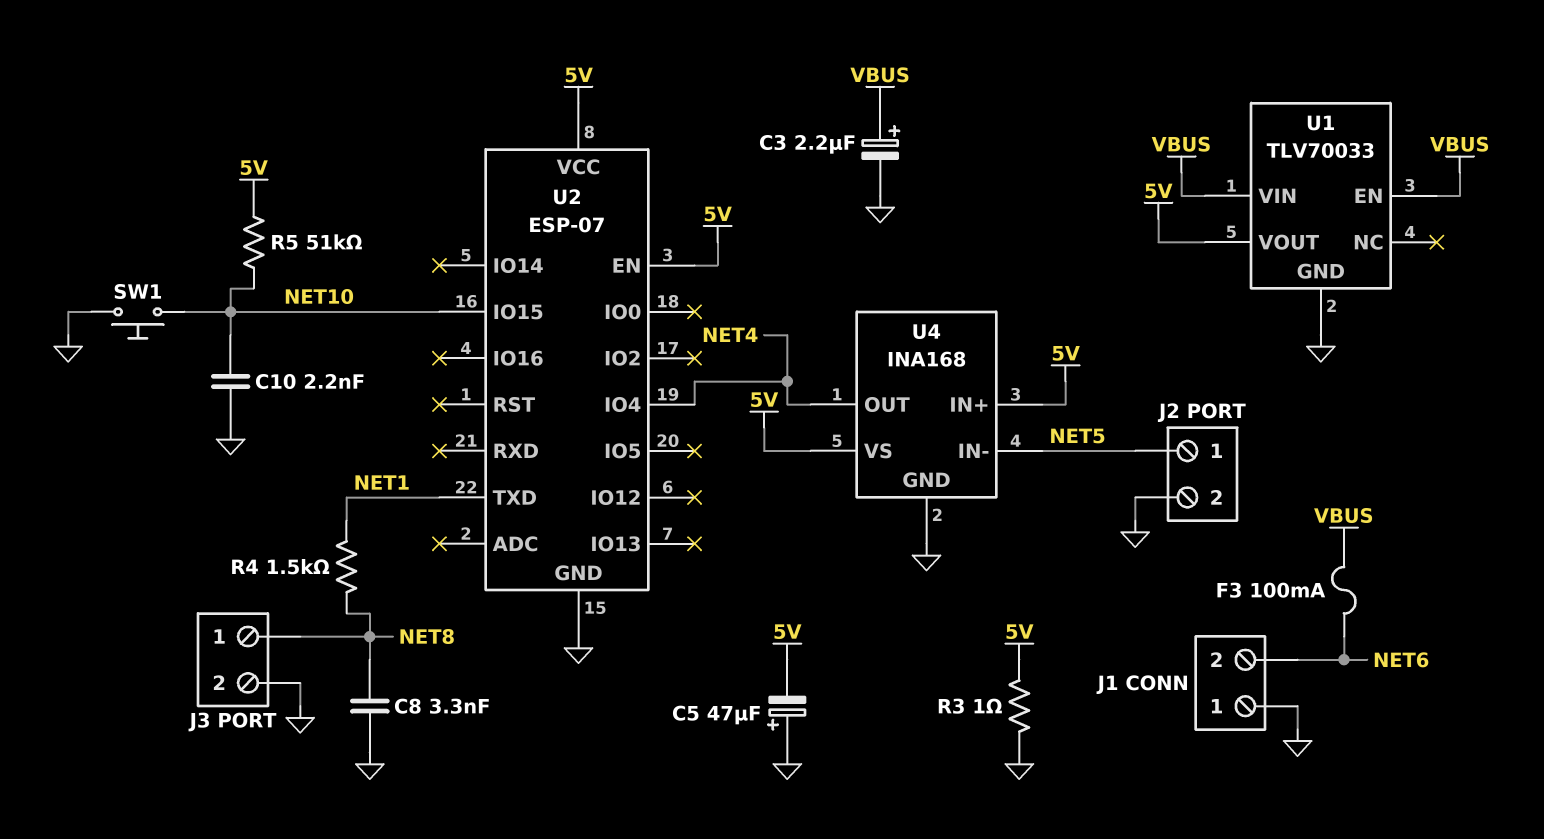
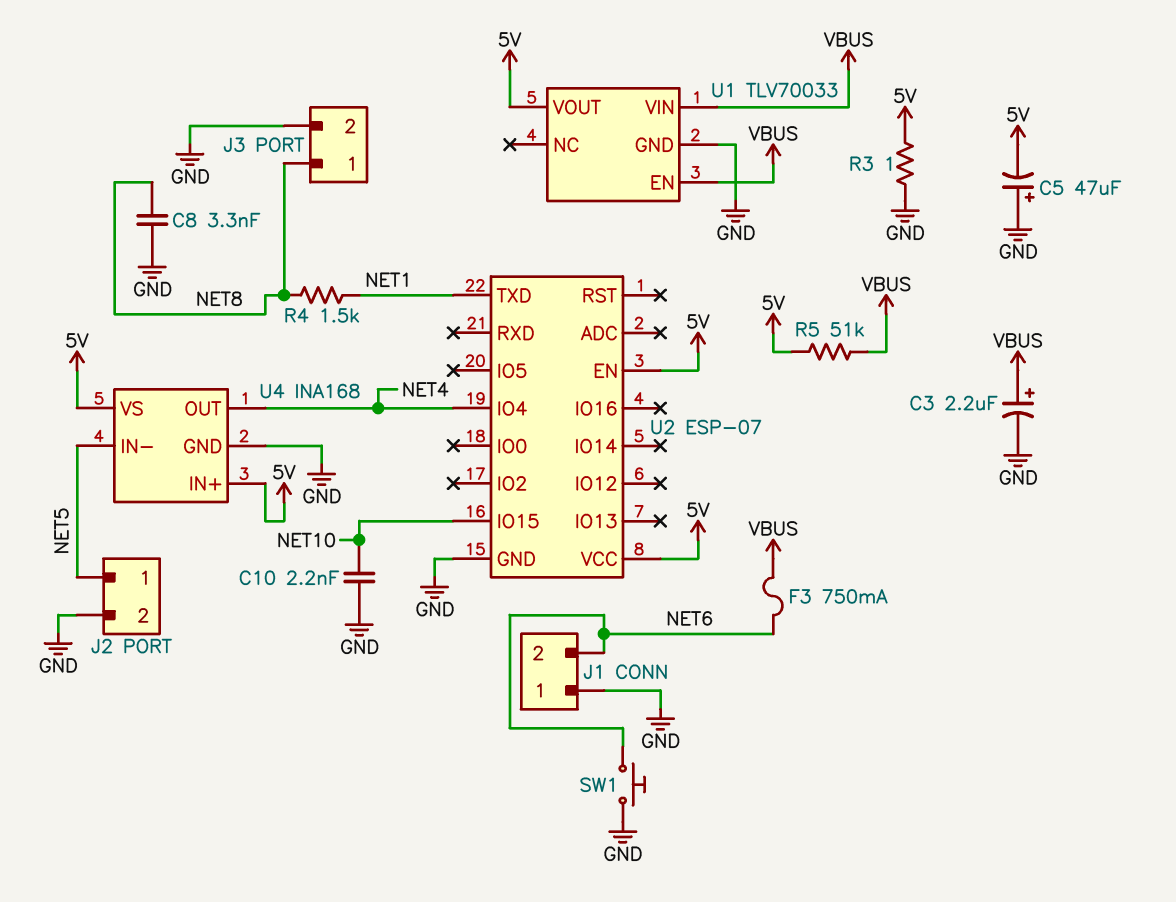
F3: 100mA (NET6, VBUS) -> 750mA (NET6, VBUS)
R5: 51k (5V, NET10) -> 51k (5V, VBUS)
SW1: button (GND, NET10) -> button (GND, NET6)

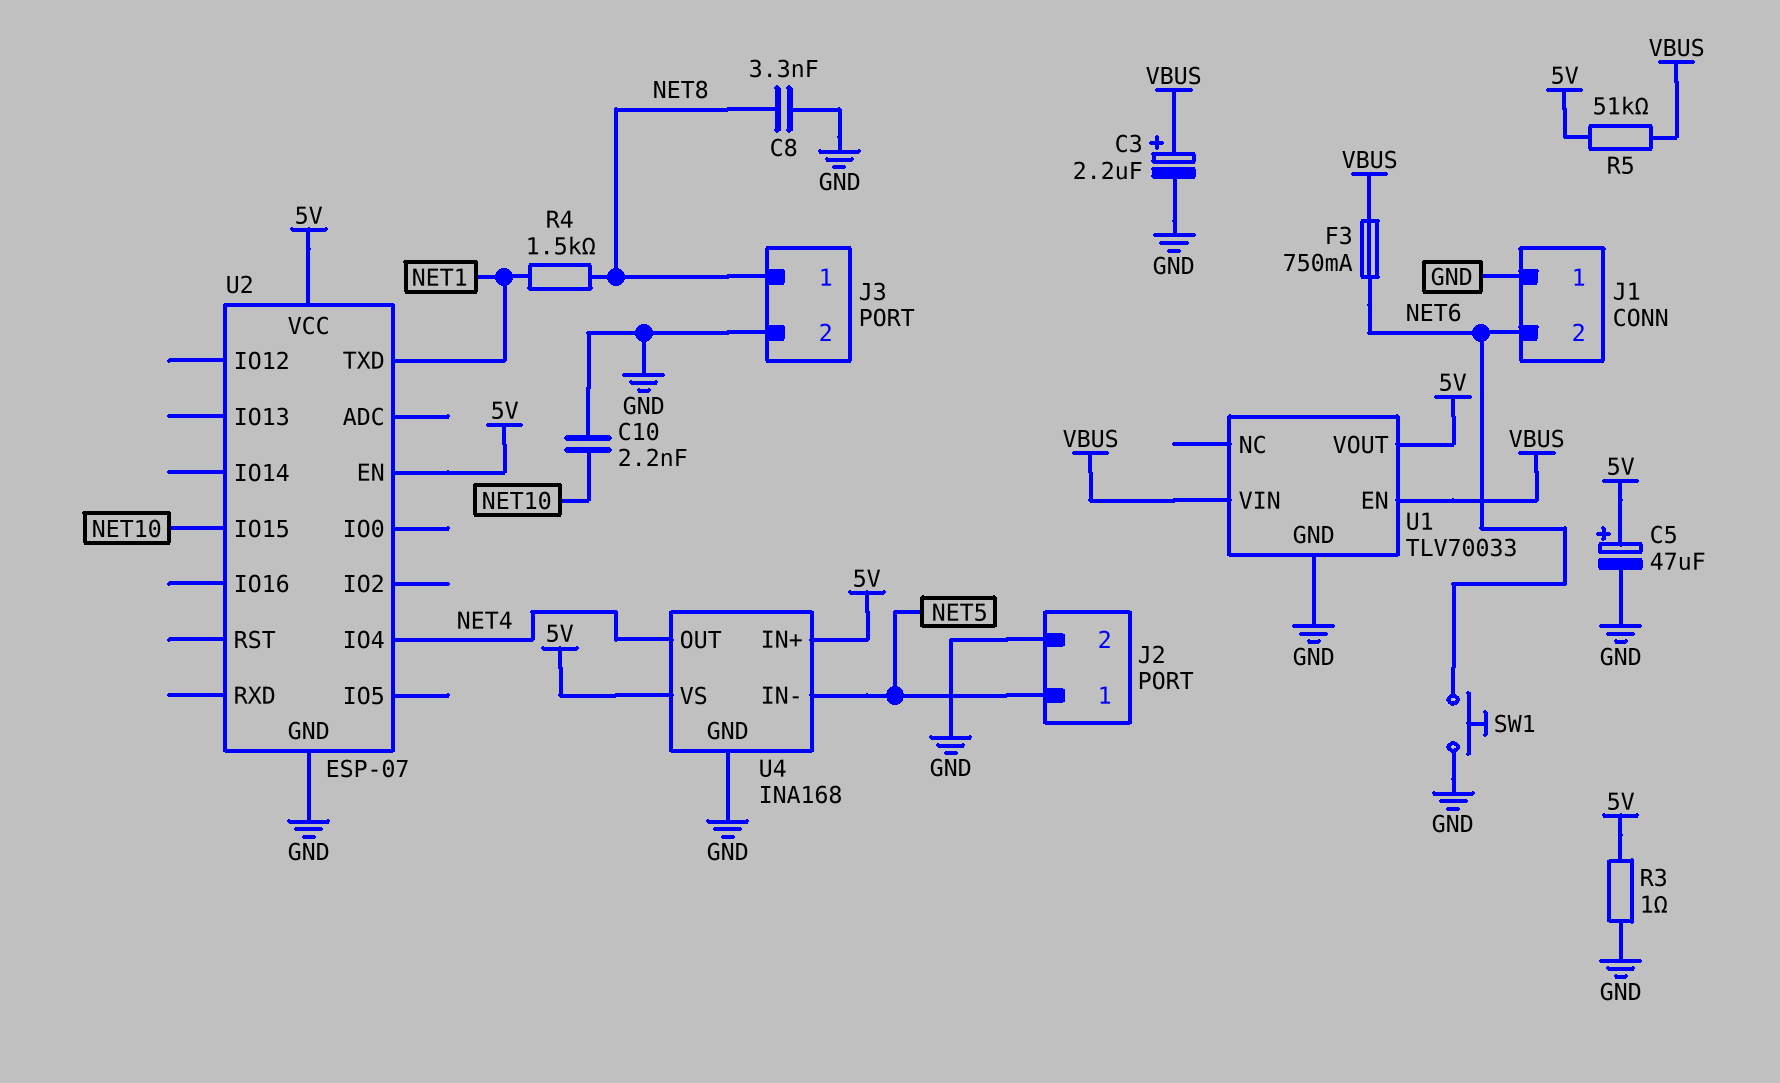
C5: 47uF (plus GND, minus 5V) -> 47uF (plus 5V, minus GND)

